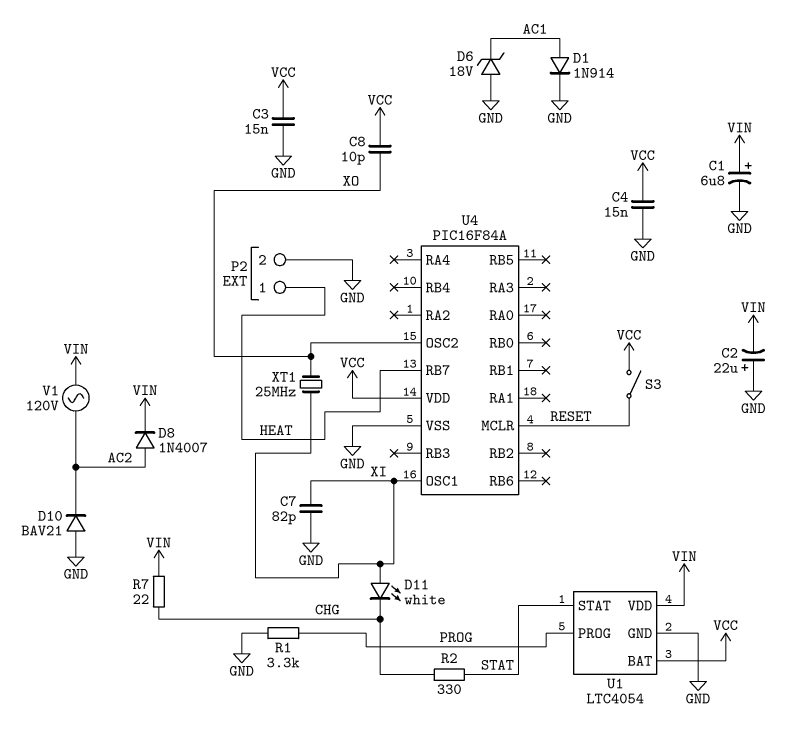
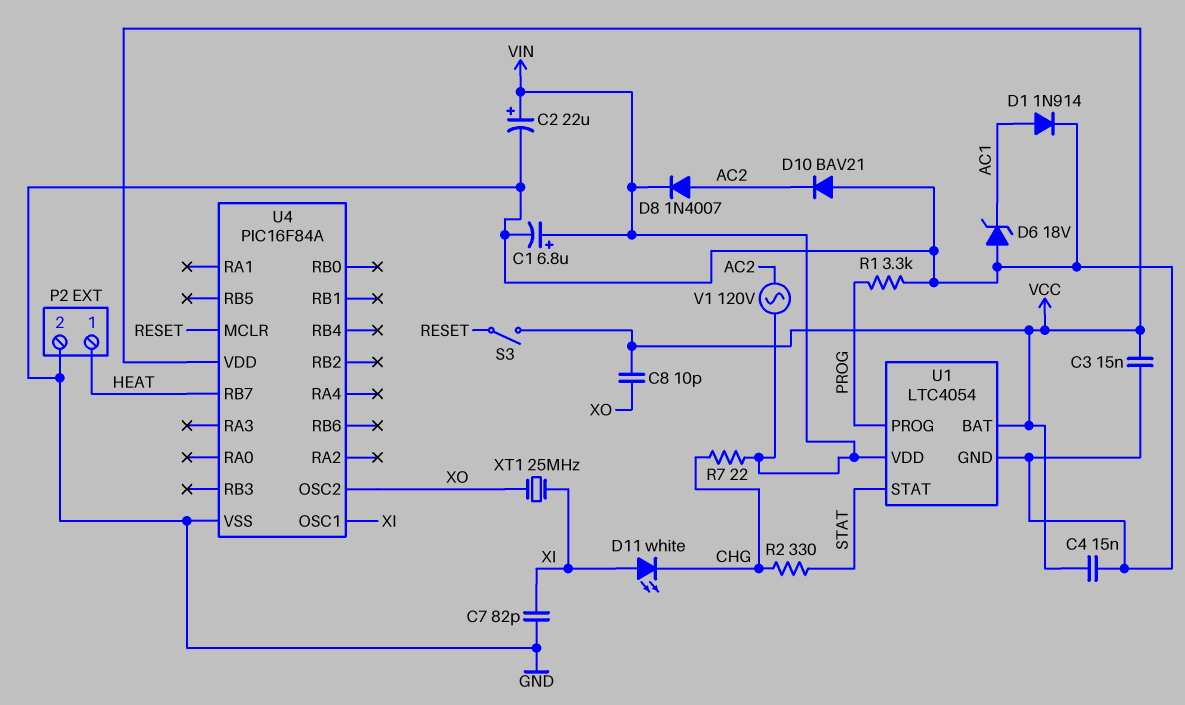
C2: 22uF (plus GND, minus VIN) -> 22uF (plus VIN, minus GND)

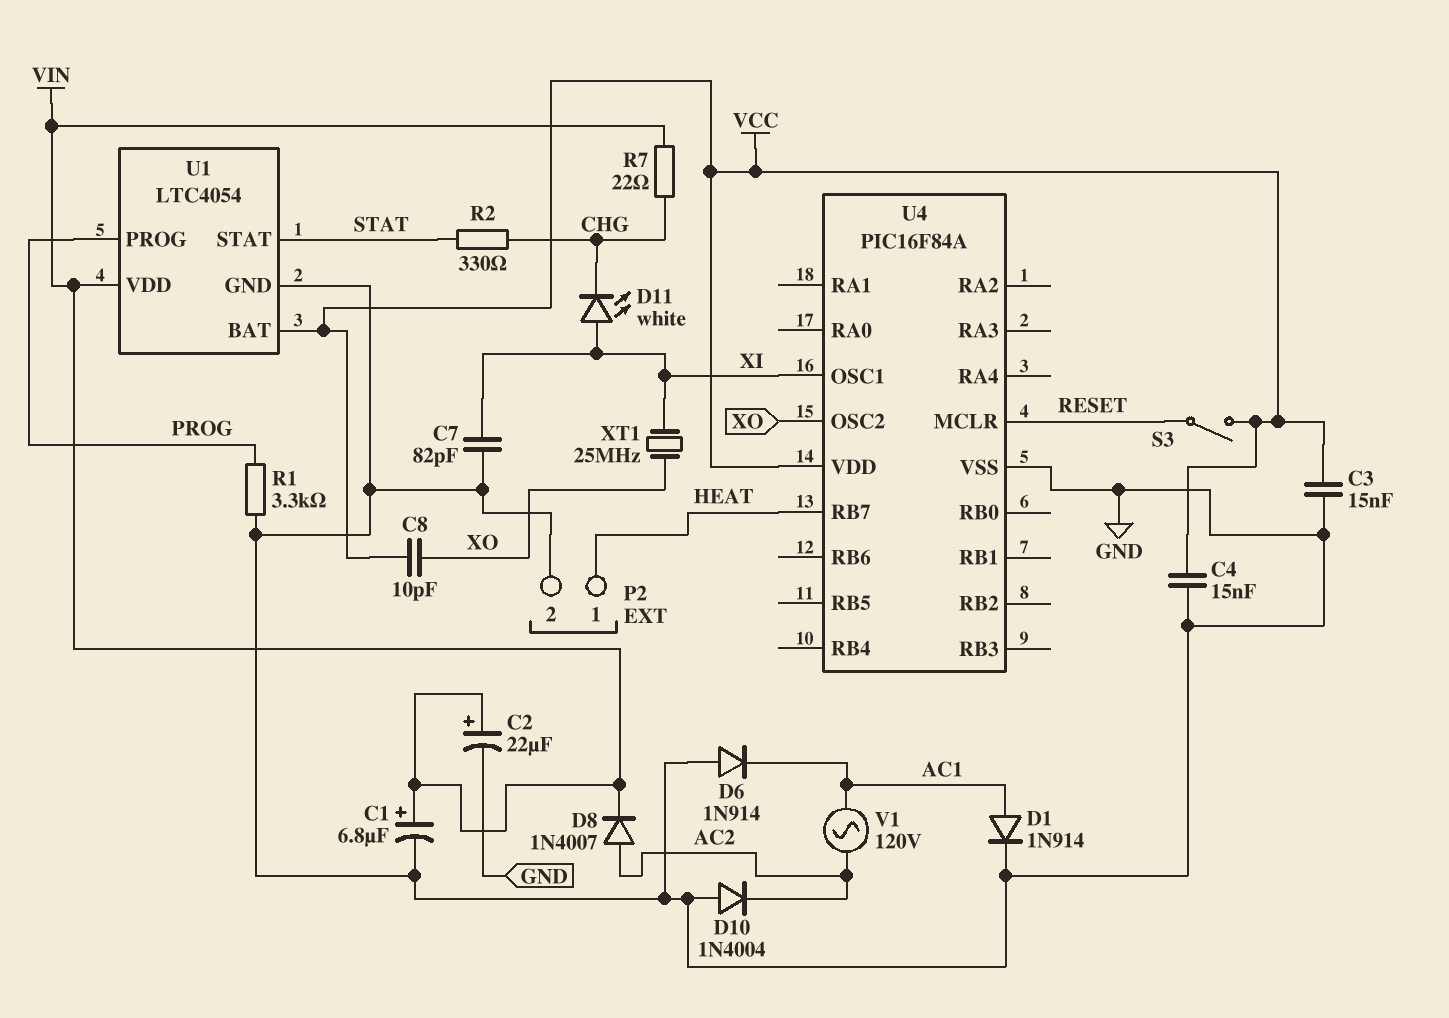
D6: zener 18V (A GND, K AC1) -> diode 1N914 (A GND, K AC1)
D10: diode BAV21 (A GND, K AC2) -> diode 1N4004 (A GND, K AC2)
V1: AC 120V (AC2, VIN) -> AC 120V (AC1, AC2)

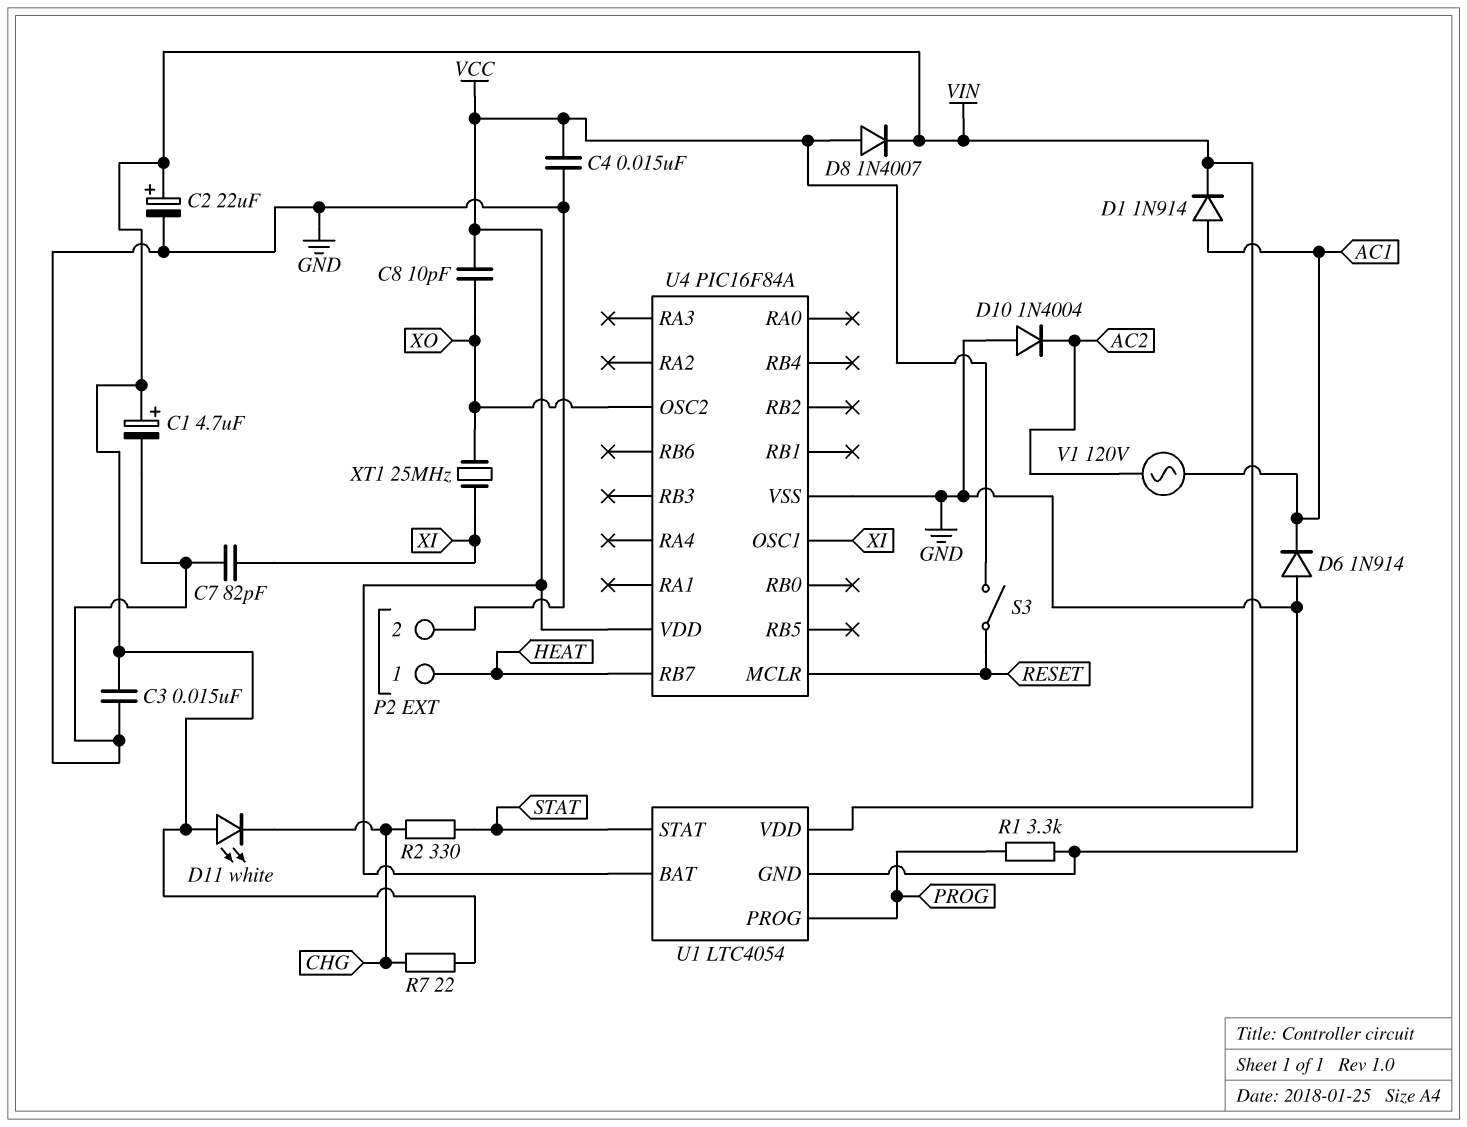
C1: 6.8uF (plus VIN, minus GND) -> 4.7uF (plus VIN, minus GND)
C3: 15nF (GND, VCC) -> 15nF (GND, VIN)
D1: diode 1N914 (A AC1, K GND) -> diode 1N914 (A AC1, K VIN)
D8: diode 1N4007 (A AC2, K VIN) -> diode 1N4007 (A VCC, K VIN)
D11: LED white (A XI, K CHG) -> LED white (A VIN, K CHG)

